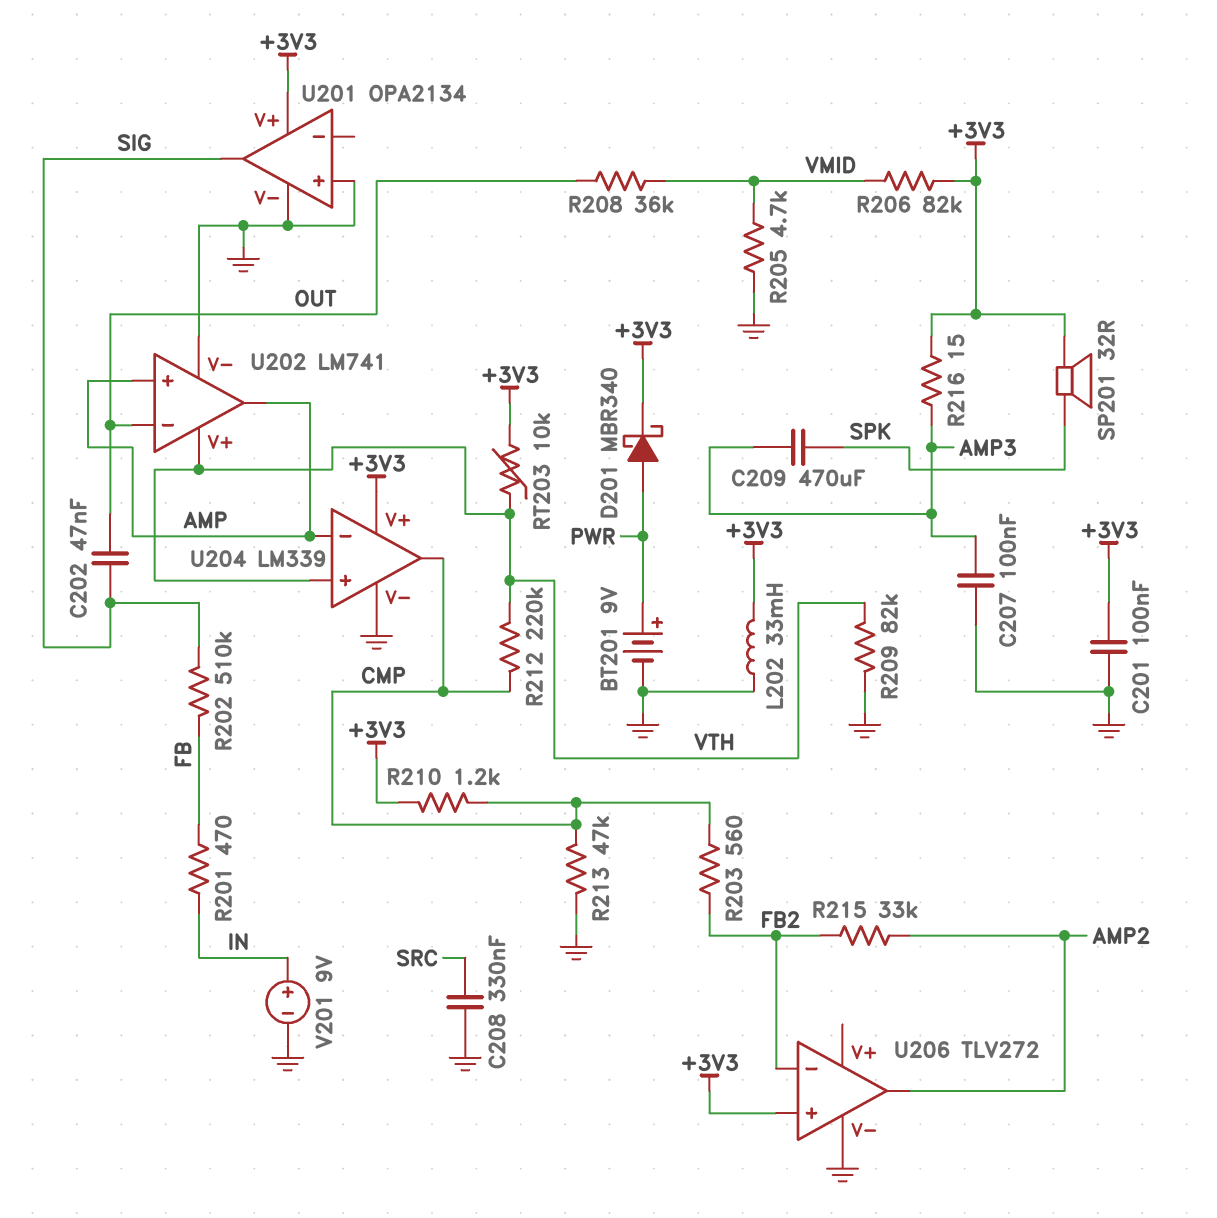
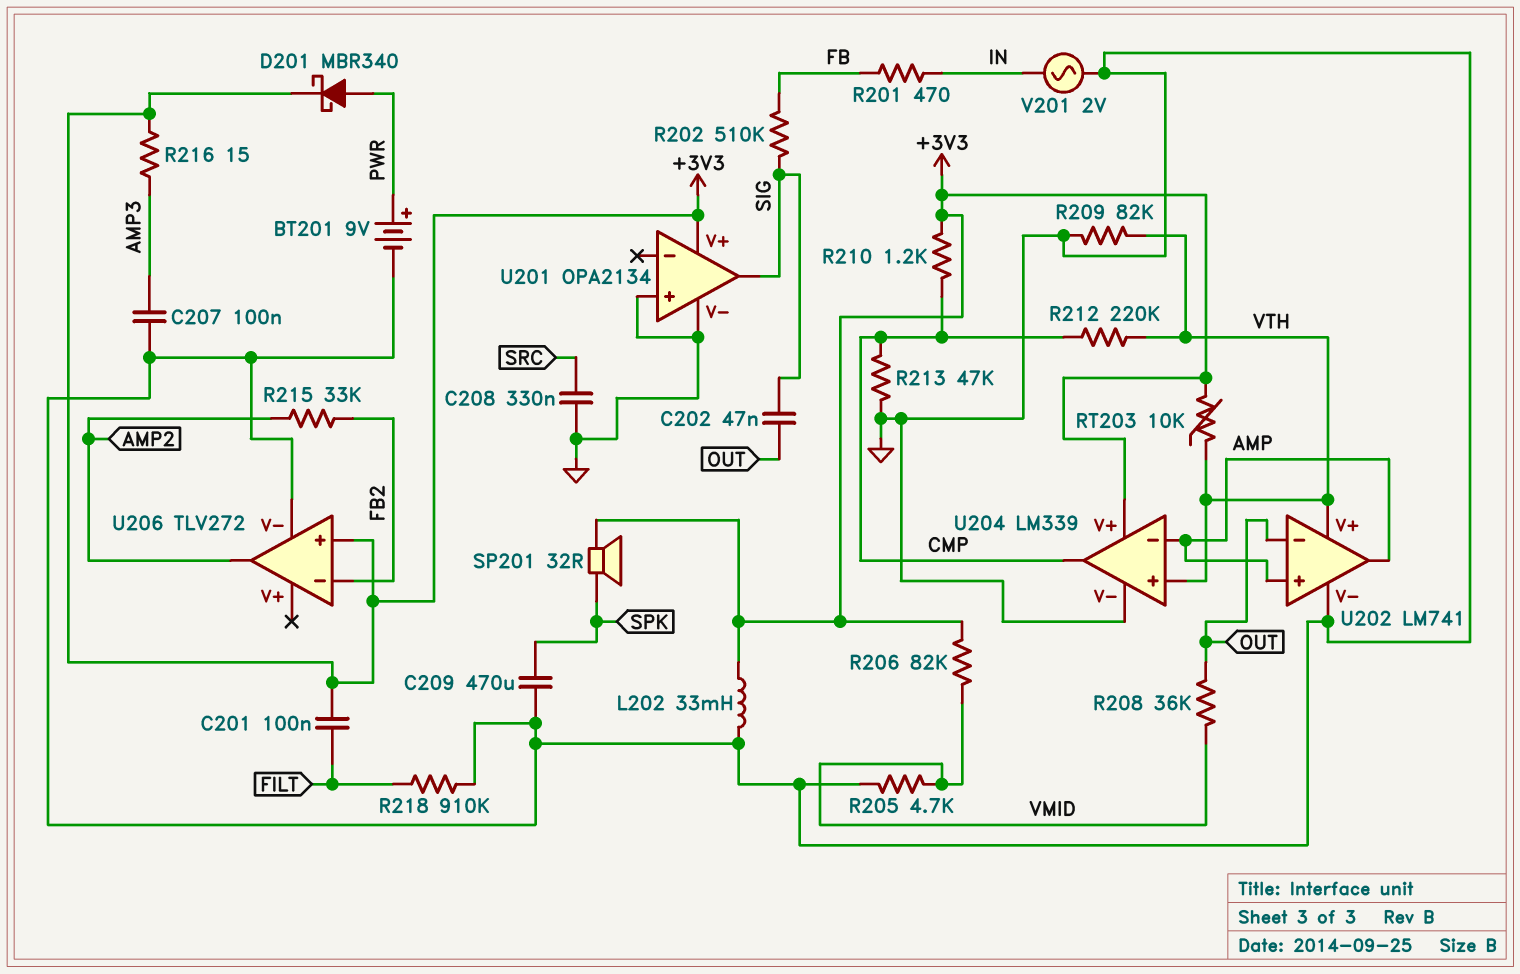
C201: 100nF (+3V3, GND) -> 100nF (+3V3, FILT)
C209: 470uF (AMP3, SPK) -> 470uF (GND, SPK)
R203: 560 (CMP, FB2) -> none
R218: none -> 910k (FILT, GND)
V201: 9V (plus IN, minus GND) -> AC 2V (GND, IN)

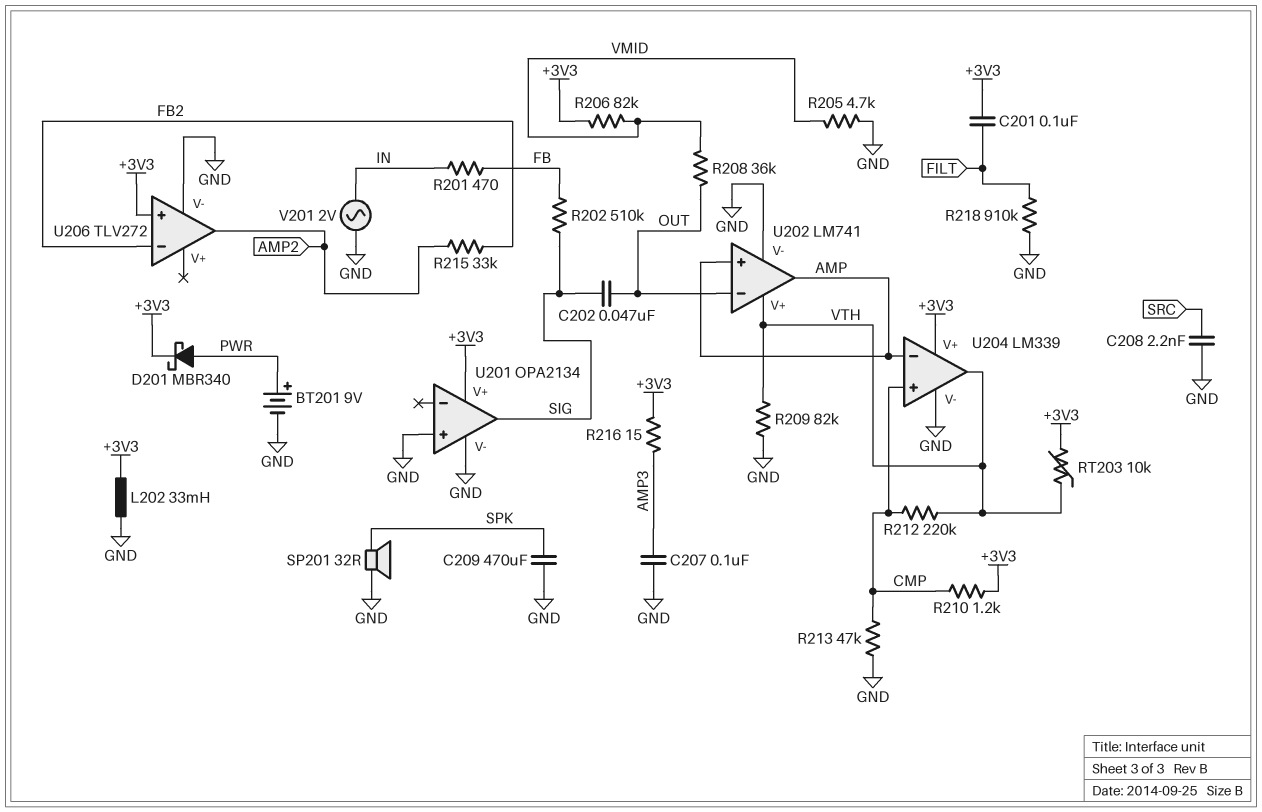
C208: 330nF (GND, SRC) -> 2.2nF (GND, SRC)
SP201: speaker 32R (+3V3, SPK) -> speaker 32R (GND, SPK)
U204 pin in+: VTH -> CMP
U204 pin out: CMP -> VTH

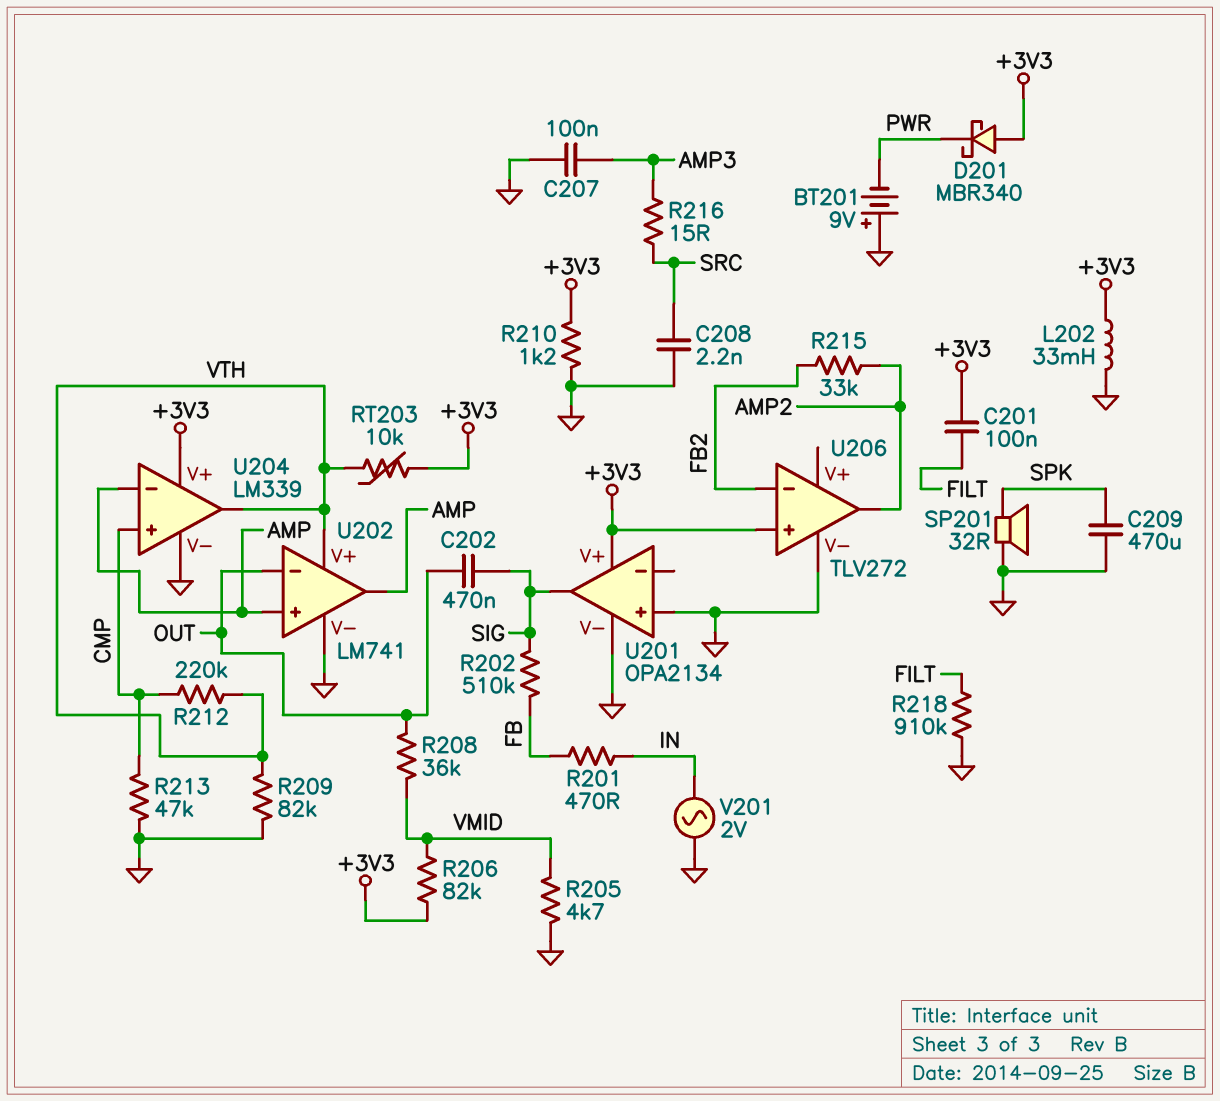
BT201: 9V (plus PWR, minus GND) -> 9V (plus GND, minus PWR)
C202: 47nF (OUT, SIG) -> 470nF (OUT, SIG)
D201: schottky MBR340 (A PWR, K +3V3) -> schottky MBR340 (A +3V3, K PWR)
R210: 1.2k (+3V3, CMP) -> 1.2k (+3V3, GND)
R216: 15 (+3V3, AMP3) -> 15 (AMP3, SRC)

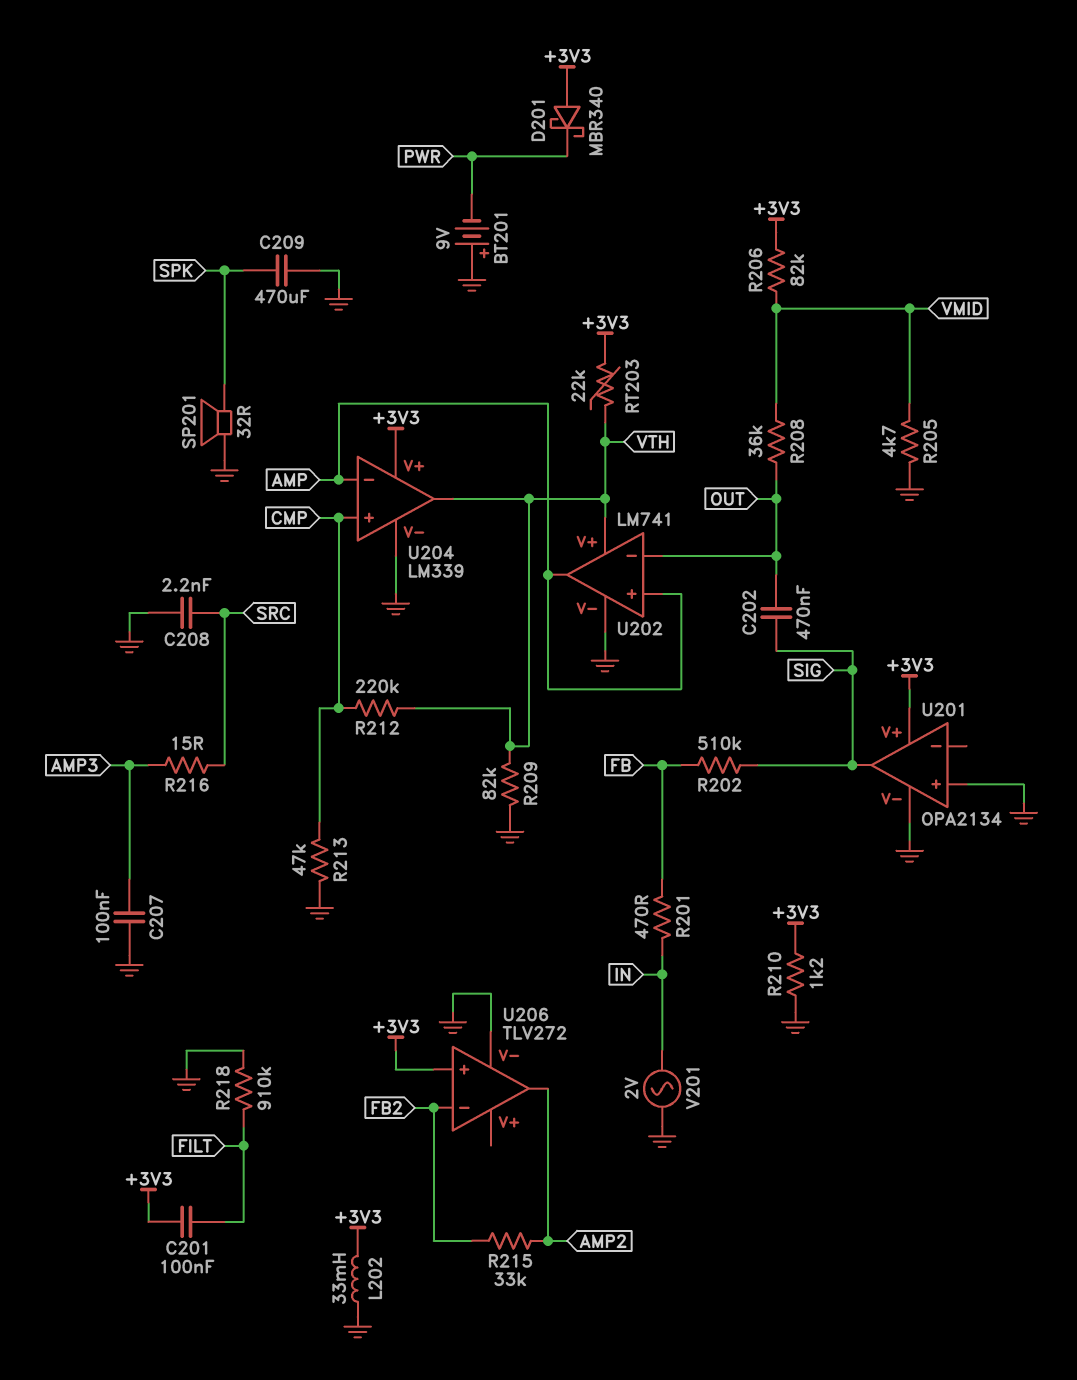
RT203: 10k (+3V3, VTH) -> 22k (+3V3, VTH)

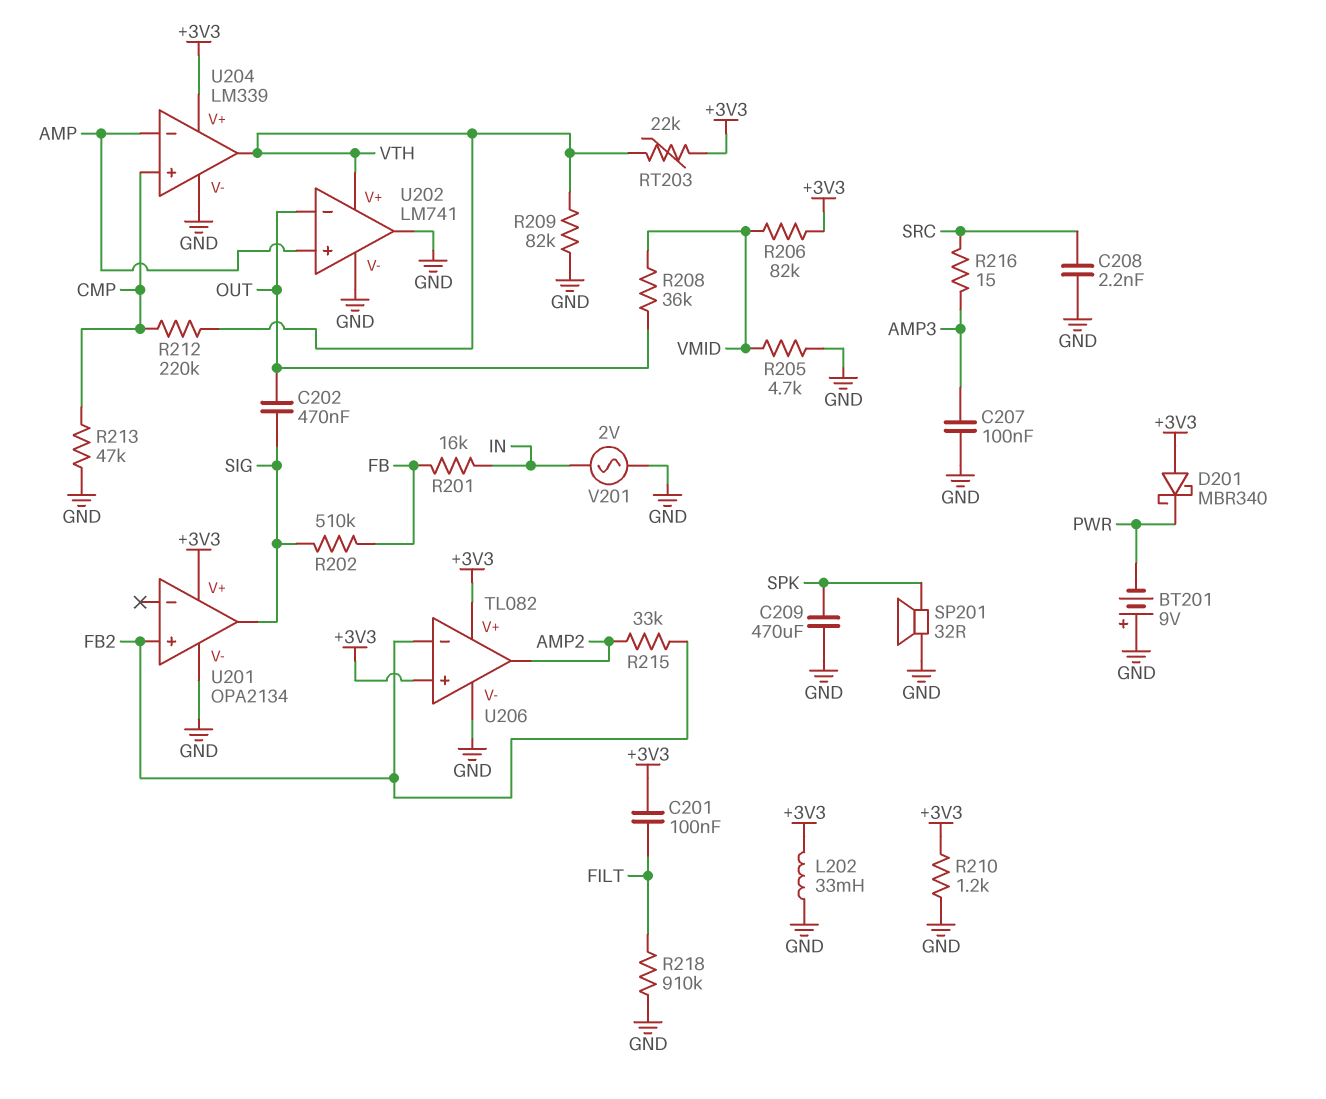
R201: 470 (FB, IN) -> 16k (FB, IN)
U201 pin in+: GND -> FB2
U202 pin out: AMP -> GND
U206: TLV272 -> TL082
U206 pin V+: none -> +3V3

